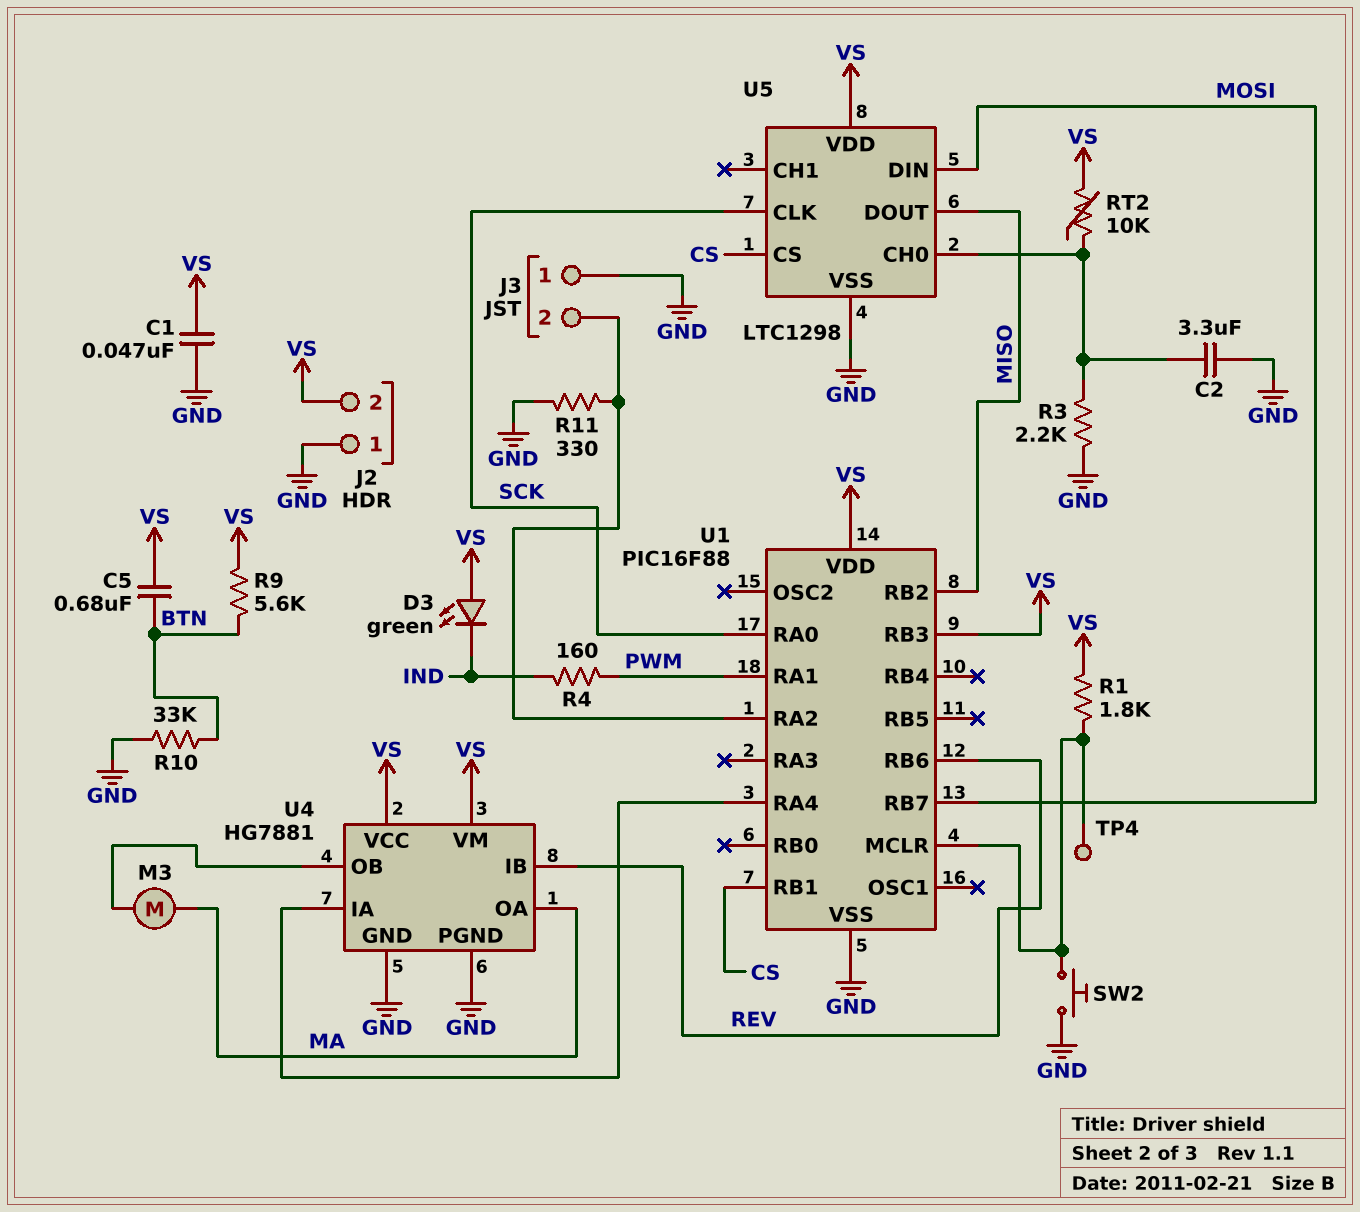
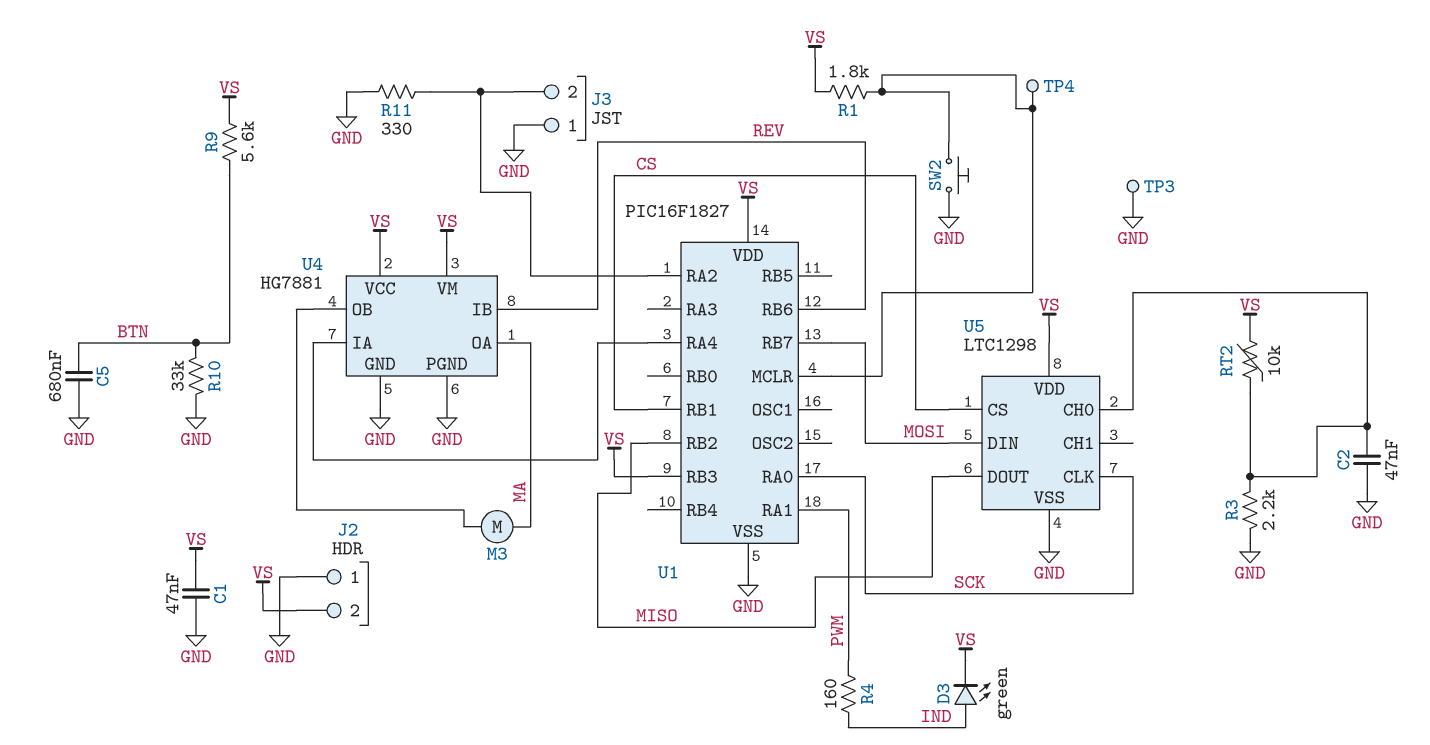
C2: 3.3uF (GND, U5/CH0) -> 47nF (GND, U5/CH0)
C5: 680nF (BTN, VS) -> 680nF (BTN, GND)
D3: LED green (A VS, K IND) -> LED green (A IND, K VS)
TP3: none -> test point (GND)
U1: PIC16F88 -> PIC16F1827

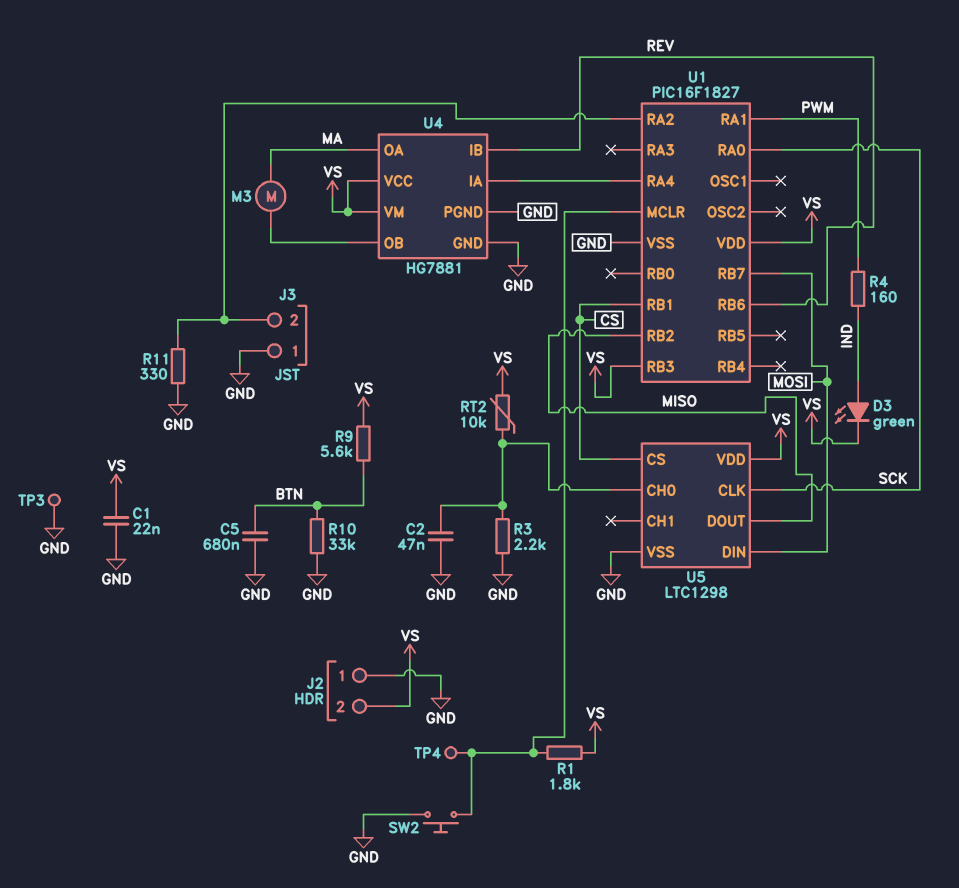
C1: 47nF (GND, VS) -> 22nF (GND, VS)

